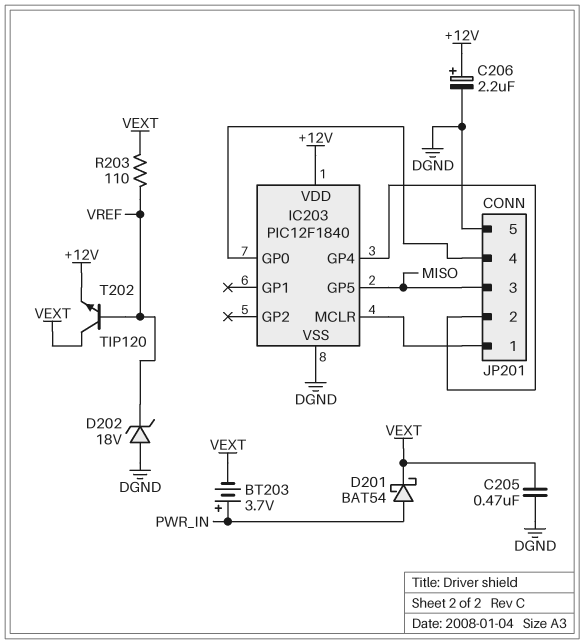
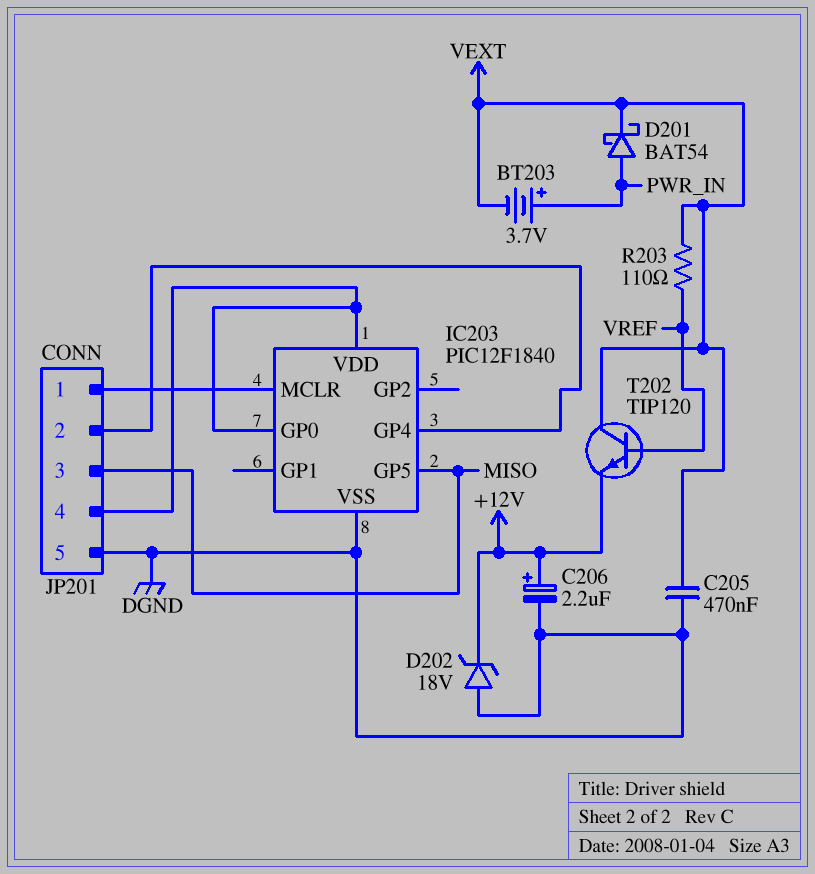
D202: zener 18V (A DGND, K VREF) -> zener 18V (A DGND, K +12V)
IC203 pin VDD: +12V -> IC203/GP0

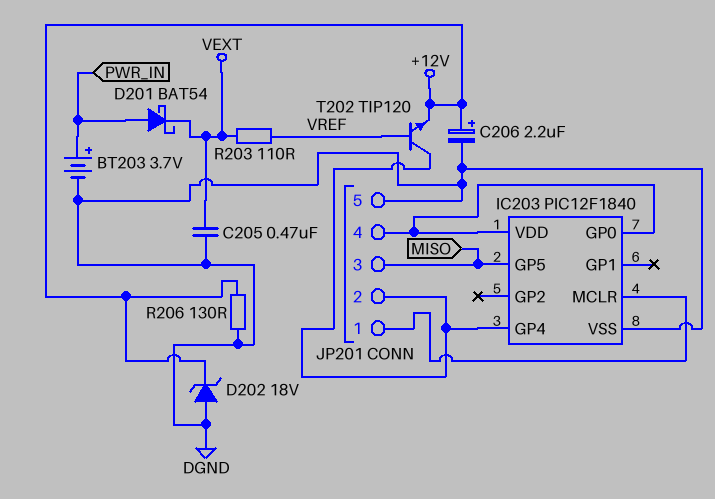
BT203: 3.7V (plus PWR_IN, minus VEXT) -> 3.7V (plus PWR_IN, minus DGND)
R206: none -> 130 (+12V, DGND)
T202: NPN TIP120 (B VREF, C VEXT, E +12V) -> NPN TIP120 (B VREF, C IC203/GP4, E +12V)

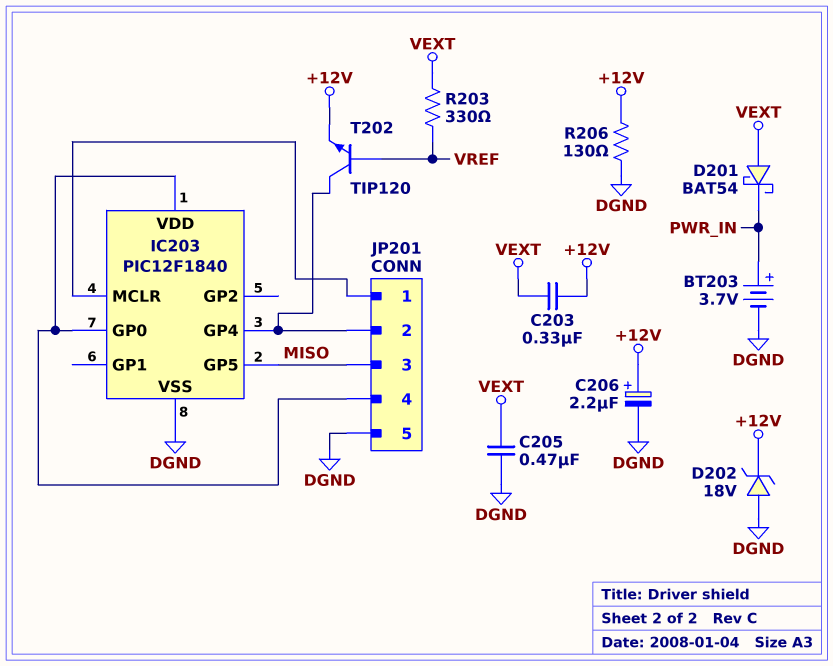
C203: none -> 330nF (+12V, VEXT)
D201: schottky BAT54 (A PWR_IN, K VEXT) -> schottky BAT54 (A VEXT, K PWR_IN)
R203: 110 (VEXT, VREF) -> 330 (VEXT, VREF)

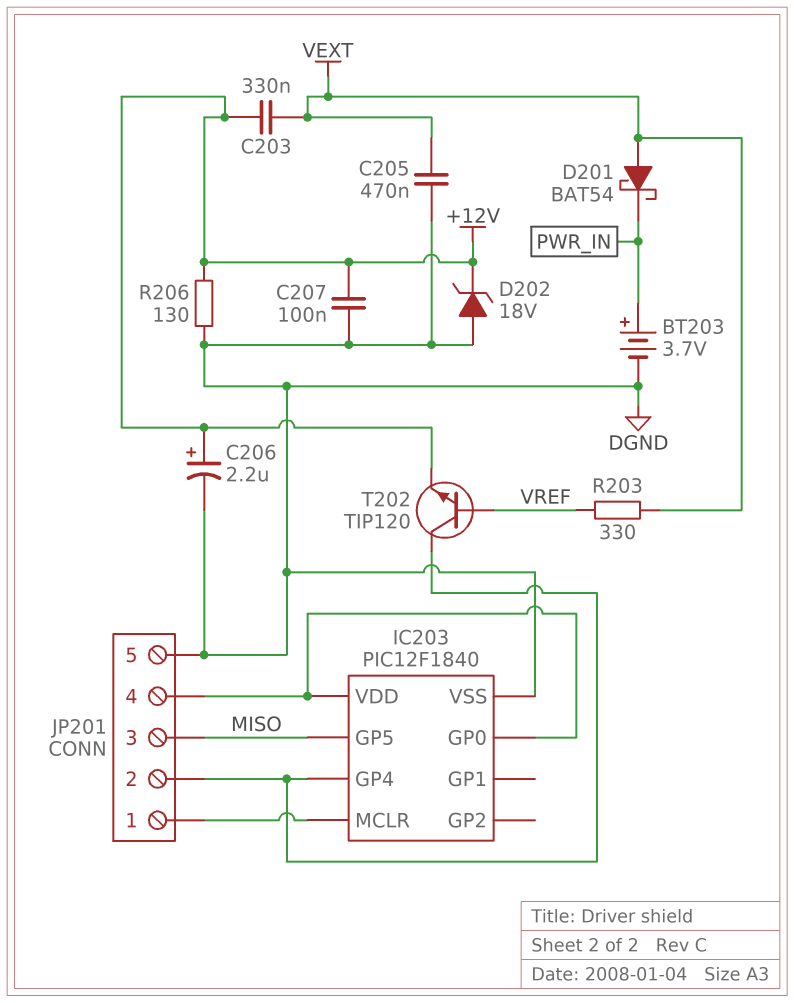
C207: none -> 100nF (+12V, DGND)

